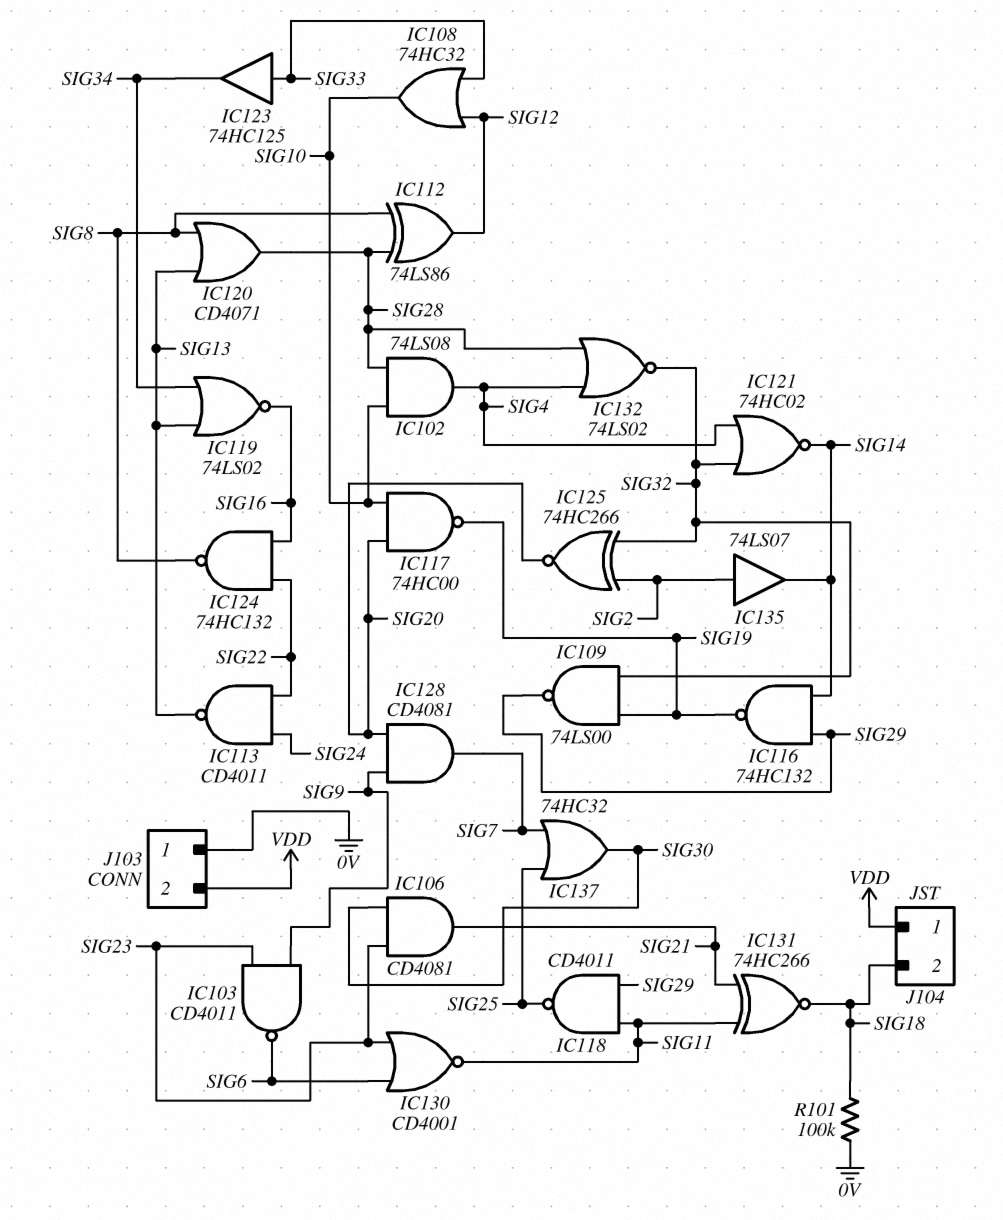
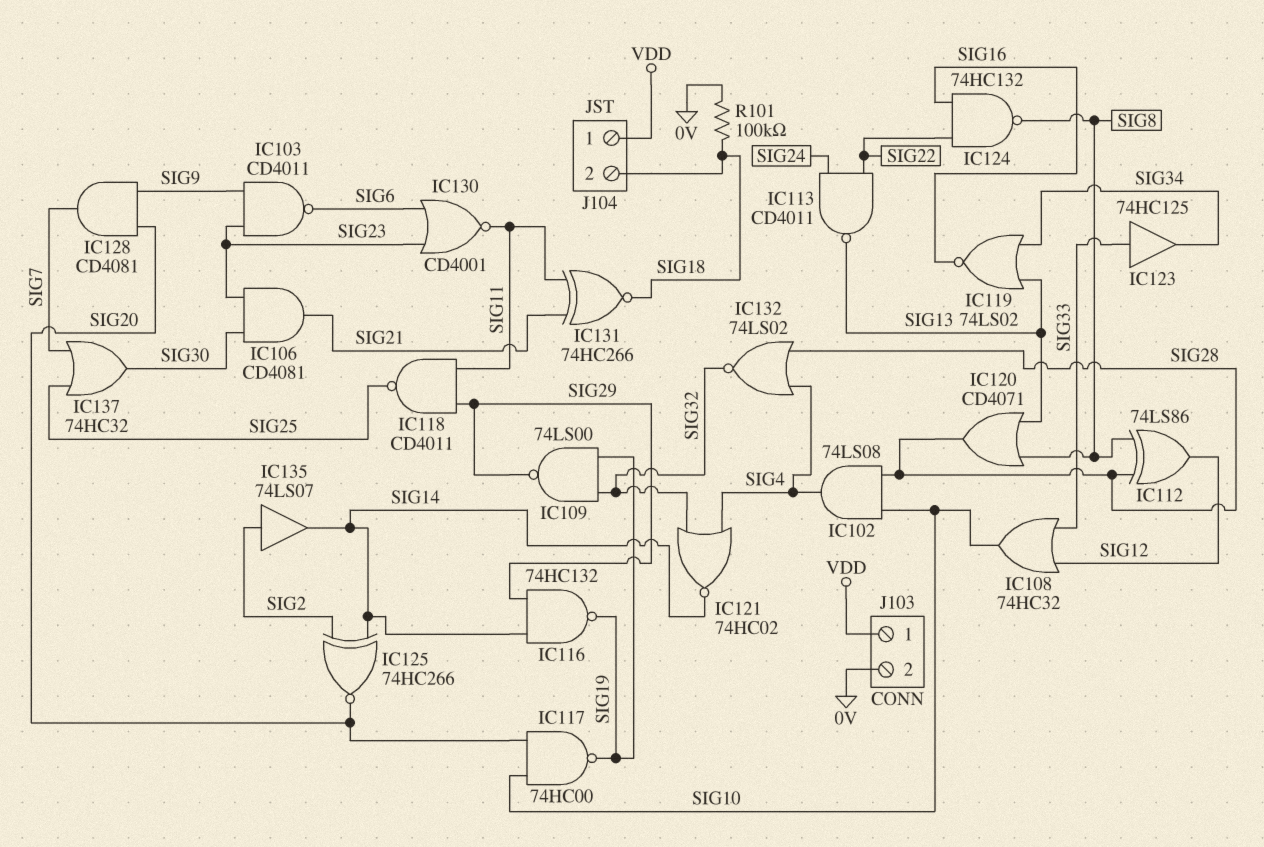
IC125: XNOR 74HC266 (in SIG2, in SIG32, out SIG20) -> XNOR 74HC266 (in SIG2, in SIG14, out SIG20)
J103 pin 1: 0V -> VDD
J103 pin 2: VDD -> 0V

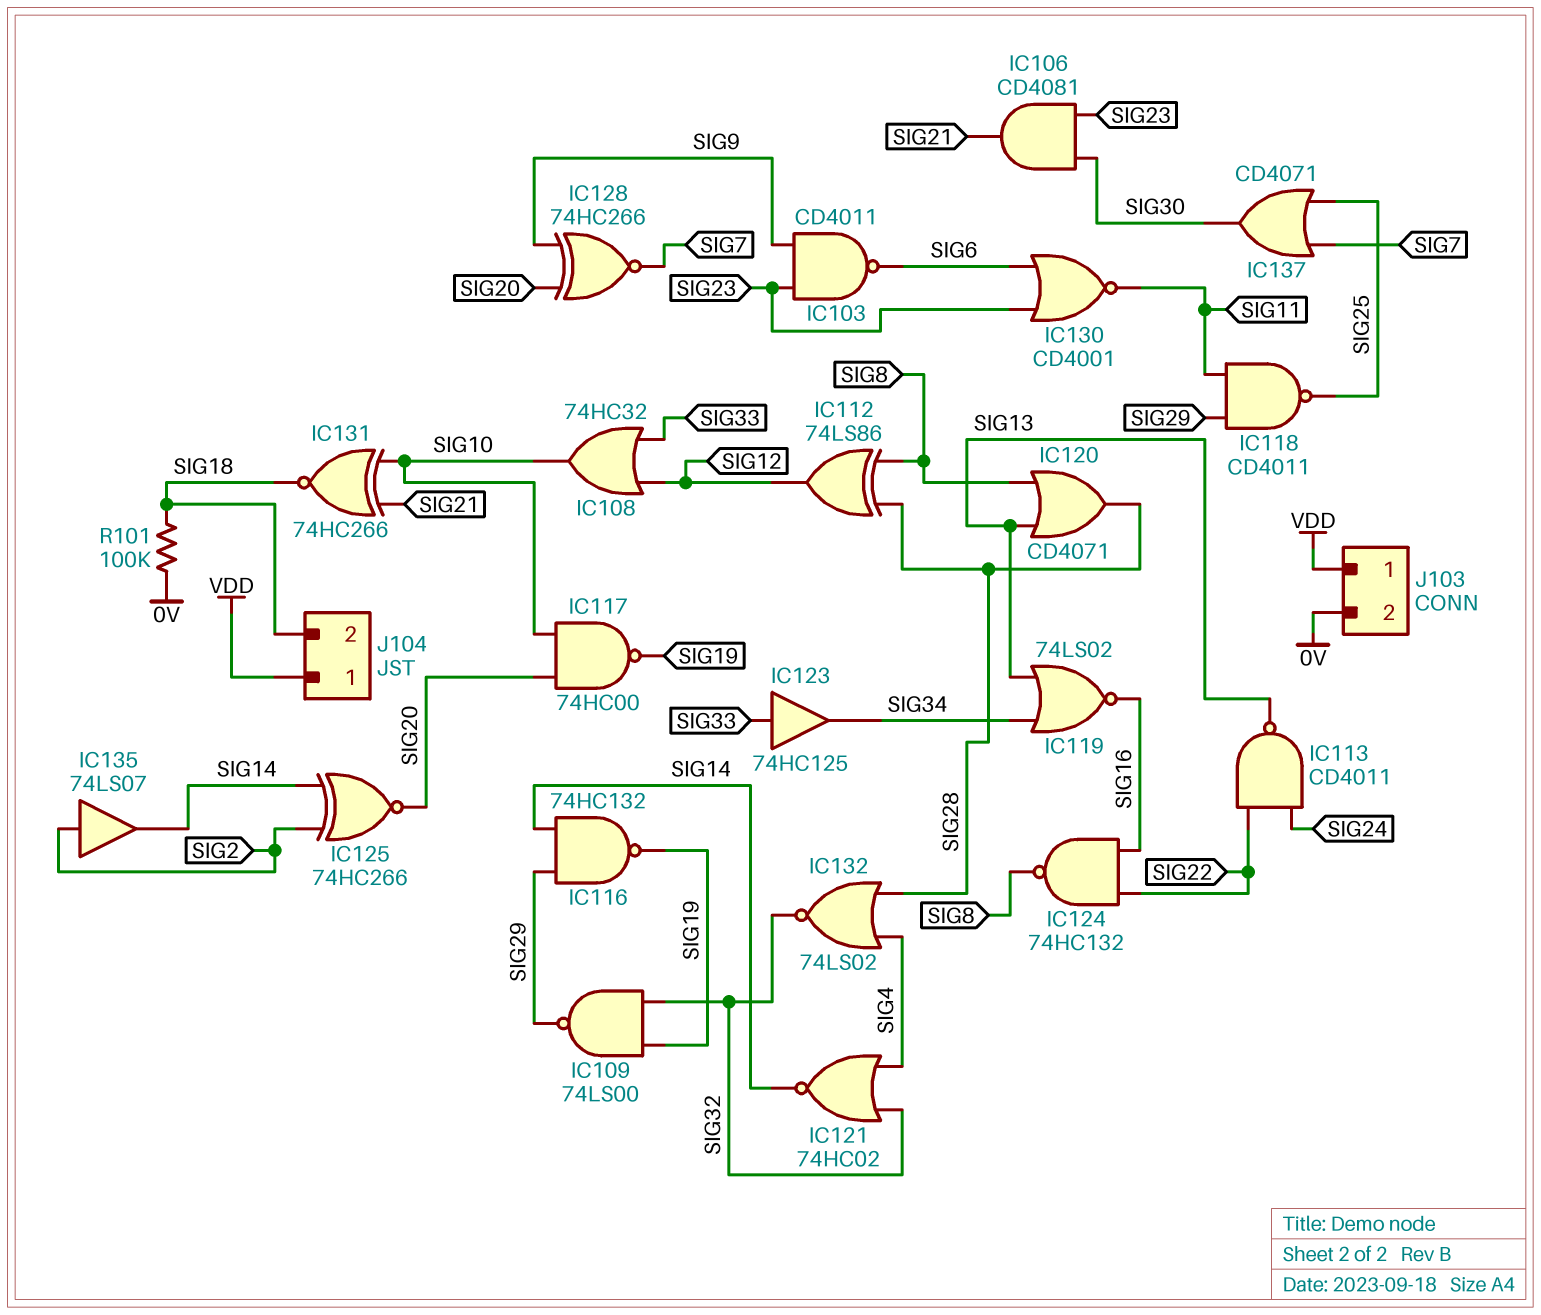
IC102: AND 74LS08 (in SIG10, in SIG28, out SIG4) -> none
IC128: AND CD4081 (in SIG9, in SIG20, out SIG7) -> XNOR 74HC266 (in SIG9, in SIG20, out SIG7)
IC131: XNOR 74HC266 (in SIG11, in SIG21, out SIG18) -> XNOR 74HC266 (in SIG10, in SIG21, out SIG18)
IC137: OR 74HC32 (in SIG7, in SIG25, out SIG30) -> OR CD4071 (in SIG7, in SIG25, out SIG30)

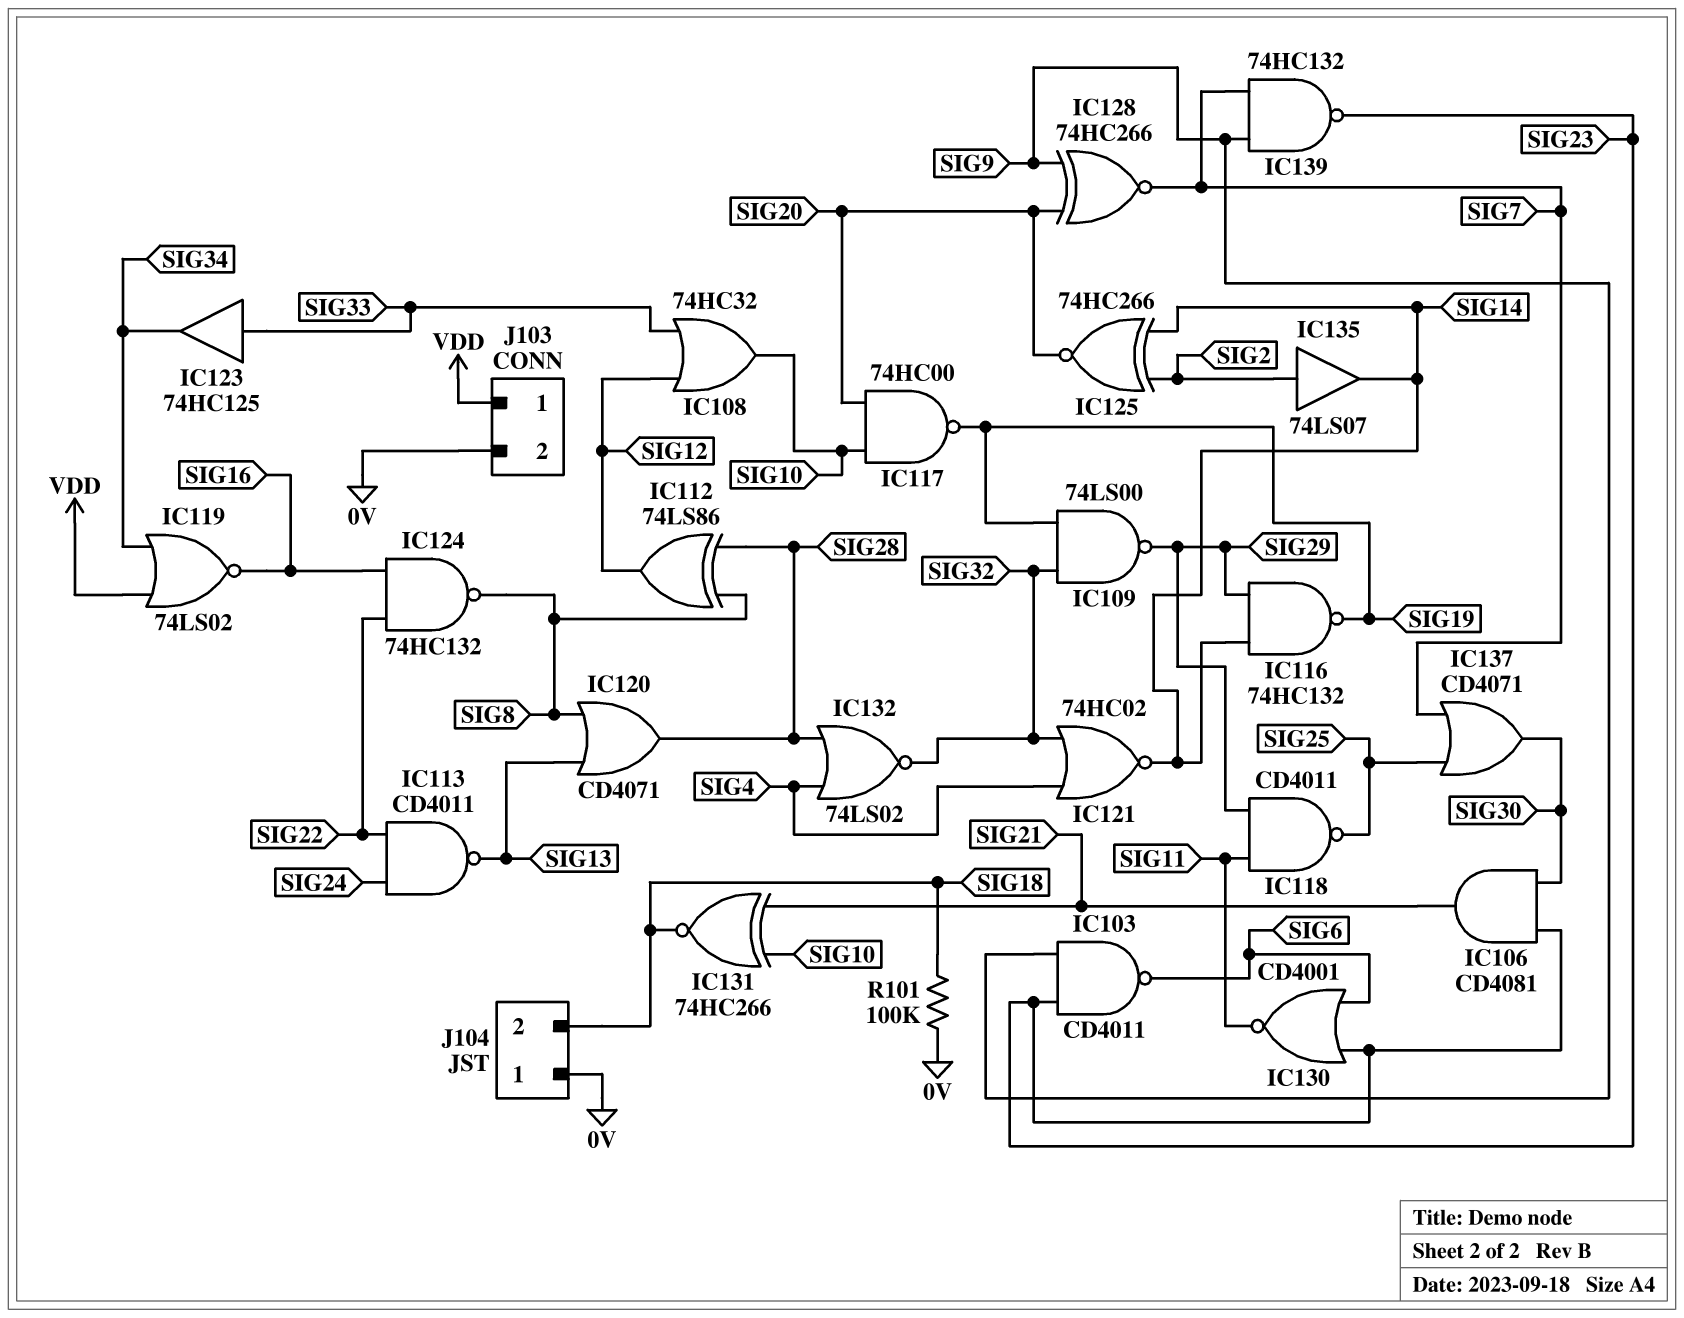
IC119: NOR 74LS02 (in SIG13, in SIG34, out SIG16) -> NOR 74LS02 (in SIG34, in VDD, out SIG16)
IC139: none -> NAND 74HC132 (in SIG7, in SIG9, out SIG23)
J104 pin 1: VDD -> 0V

